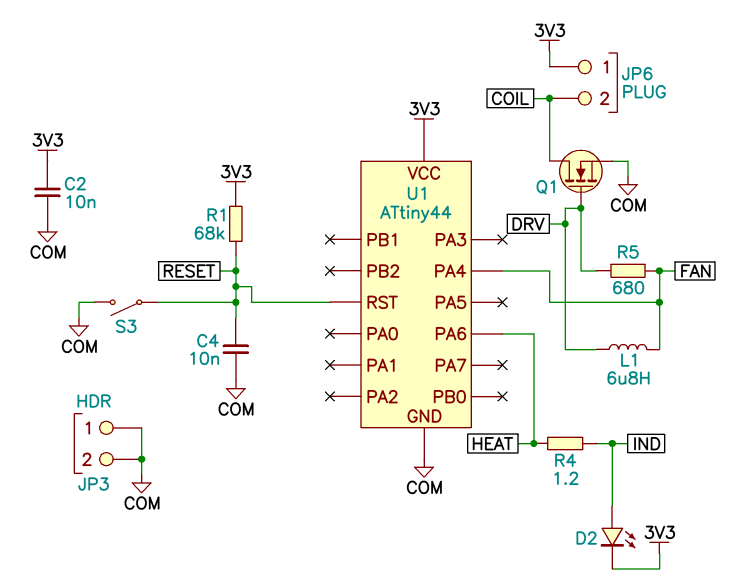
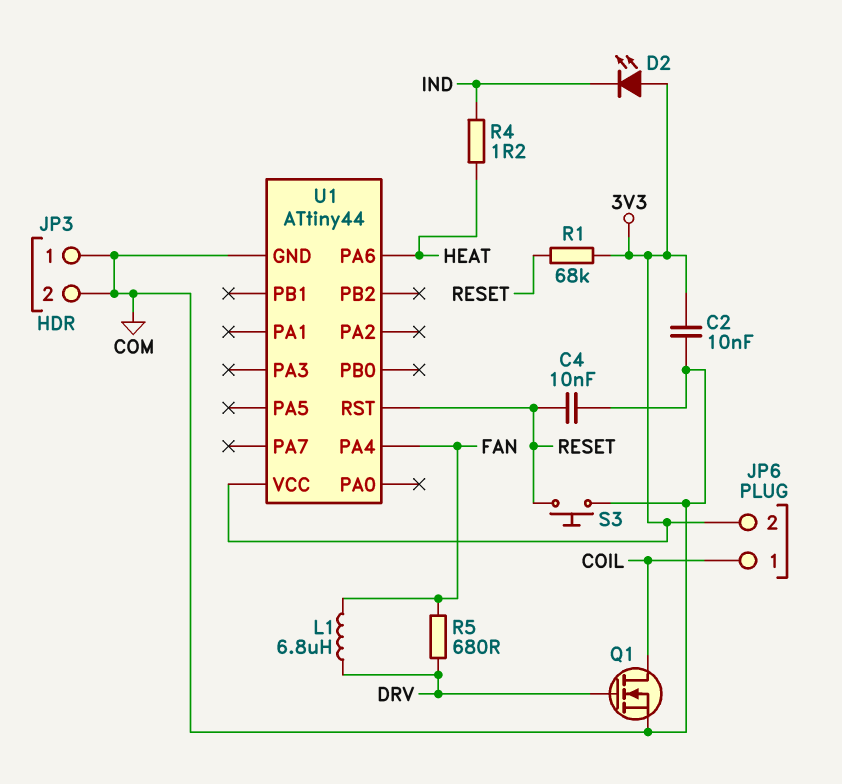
D2: LED (A IND, K 3V3) -> LED (A 3V3, K IND)
JP6 pin 1: 3V3 -> COIL
JP6 pin 2: COIL -> 3V3
S3: switch (COM, RESET) -> button (COM, RESET)

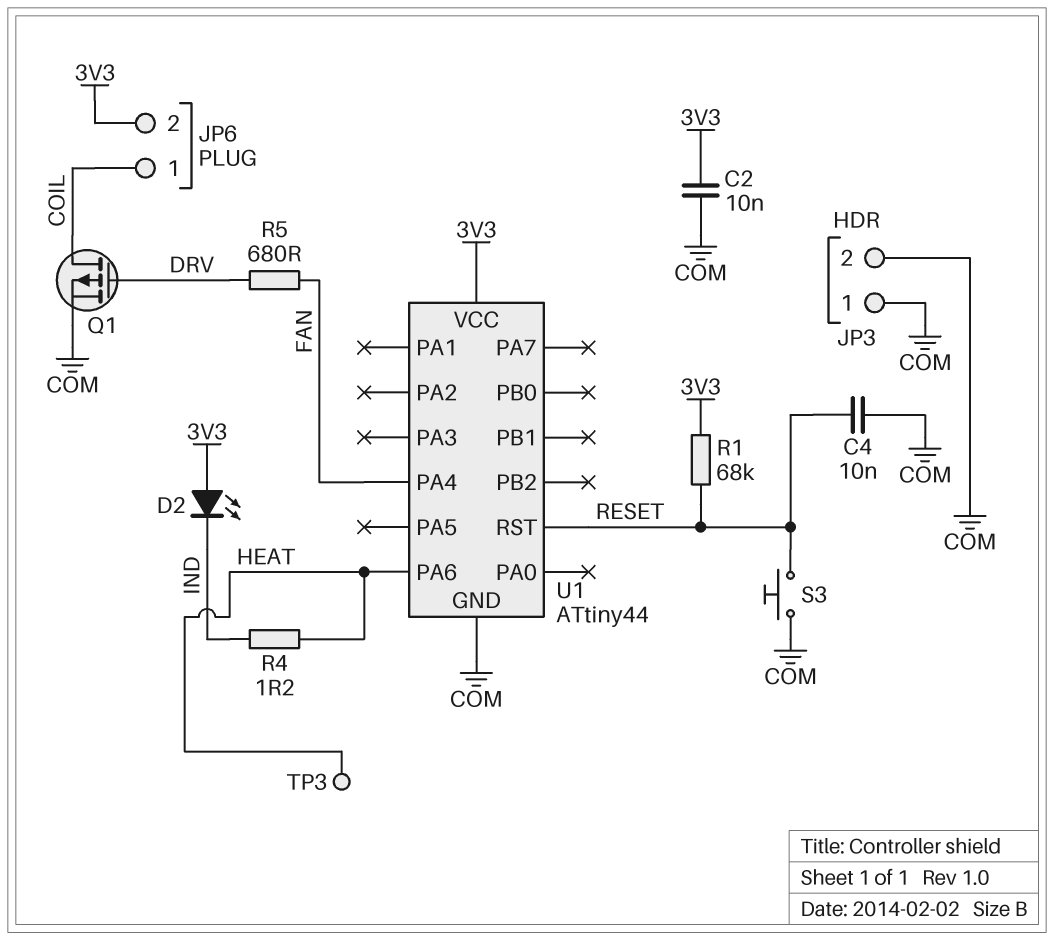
L1: 6.8uH (DRV, FAN) -> none
Q1: NMOS (G DRV, D COIL, S COM) -> PMOS (G DRV, D COIL, S COM)
TP3: none -> test point (HEAT)

